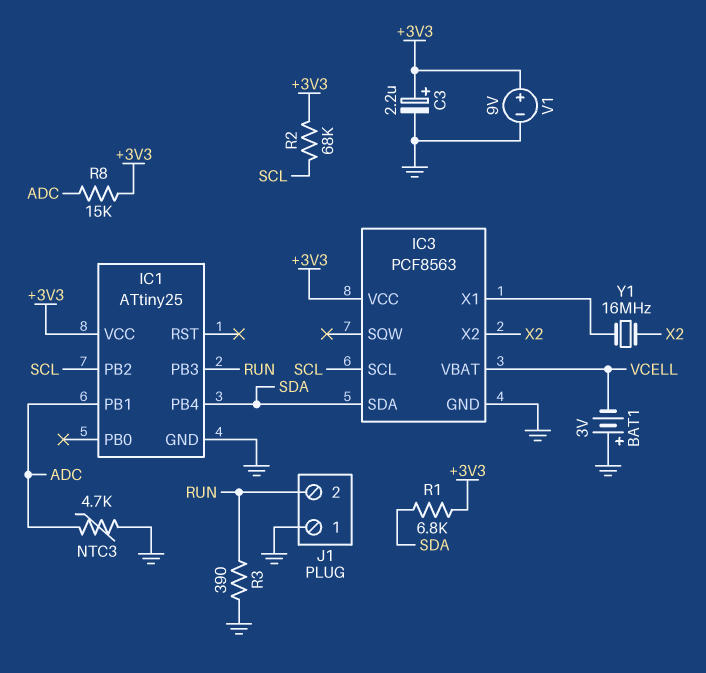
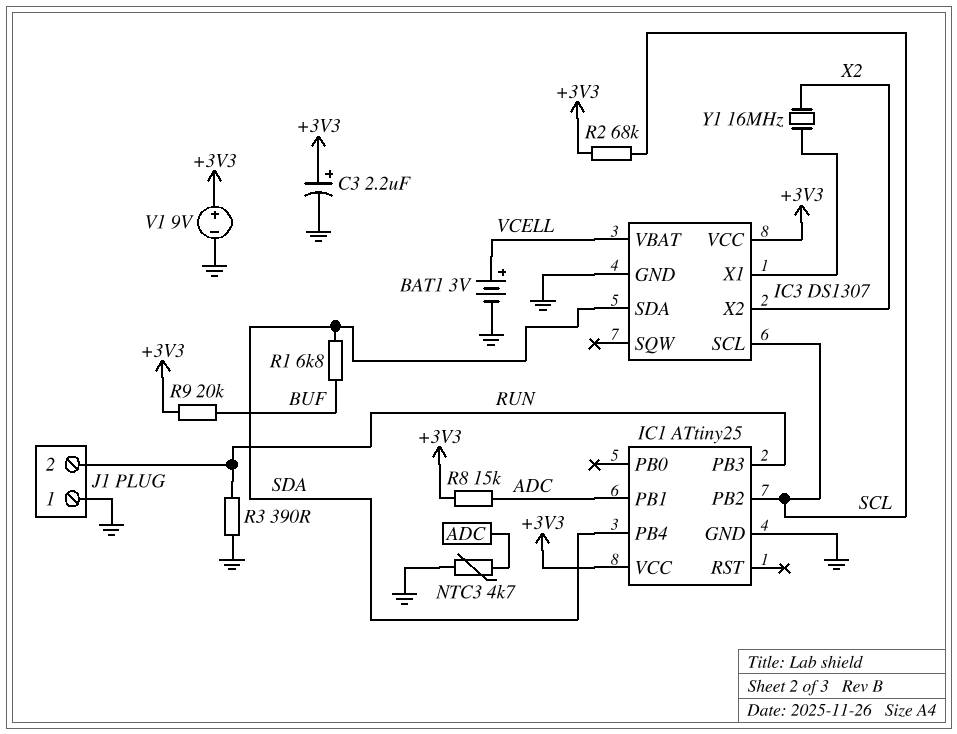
BAT1: 3V (plus GND, minus VCELL) -> 3V (plus VCELL, minus GND)
IC3: PCF8563 -> DS1307
R1: 6.8k (+3V3, SDA) -> 6.8k (BUF, SDA)
R9: none -> 20k (+3V3, BUF)

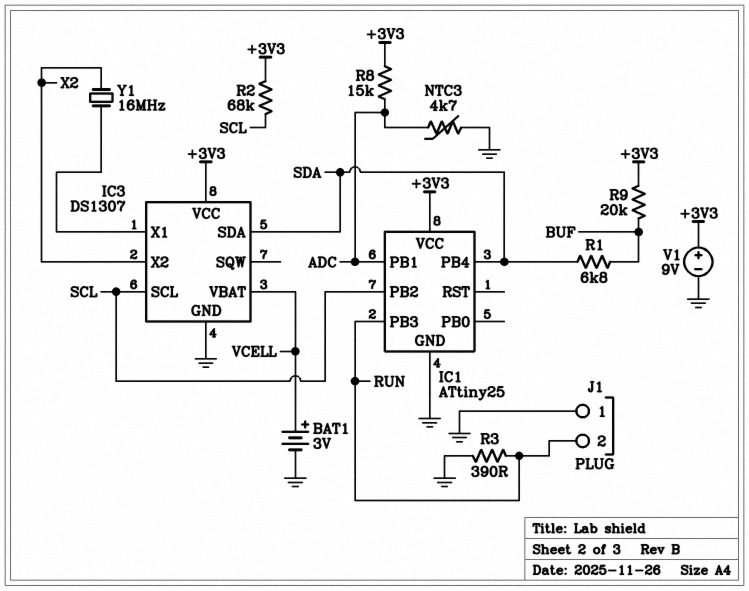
C3: 2.2uF (plus +3V3, minus GND) -> none

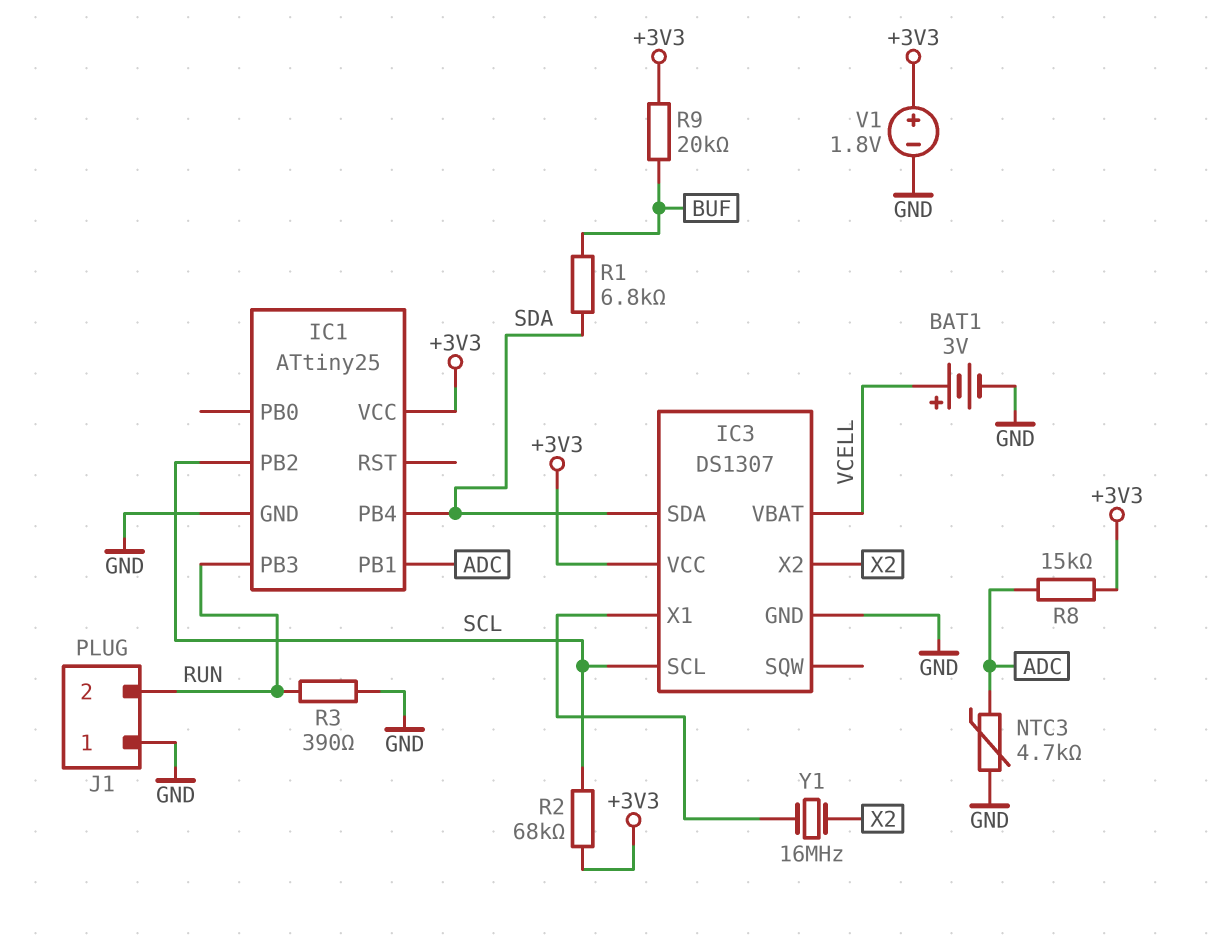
V1: 9V (plus +3V3, minus GND) -> 1.8V (plus +3V3, minus GND)

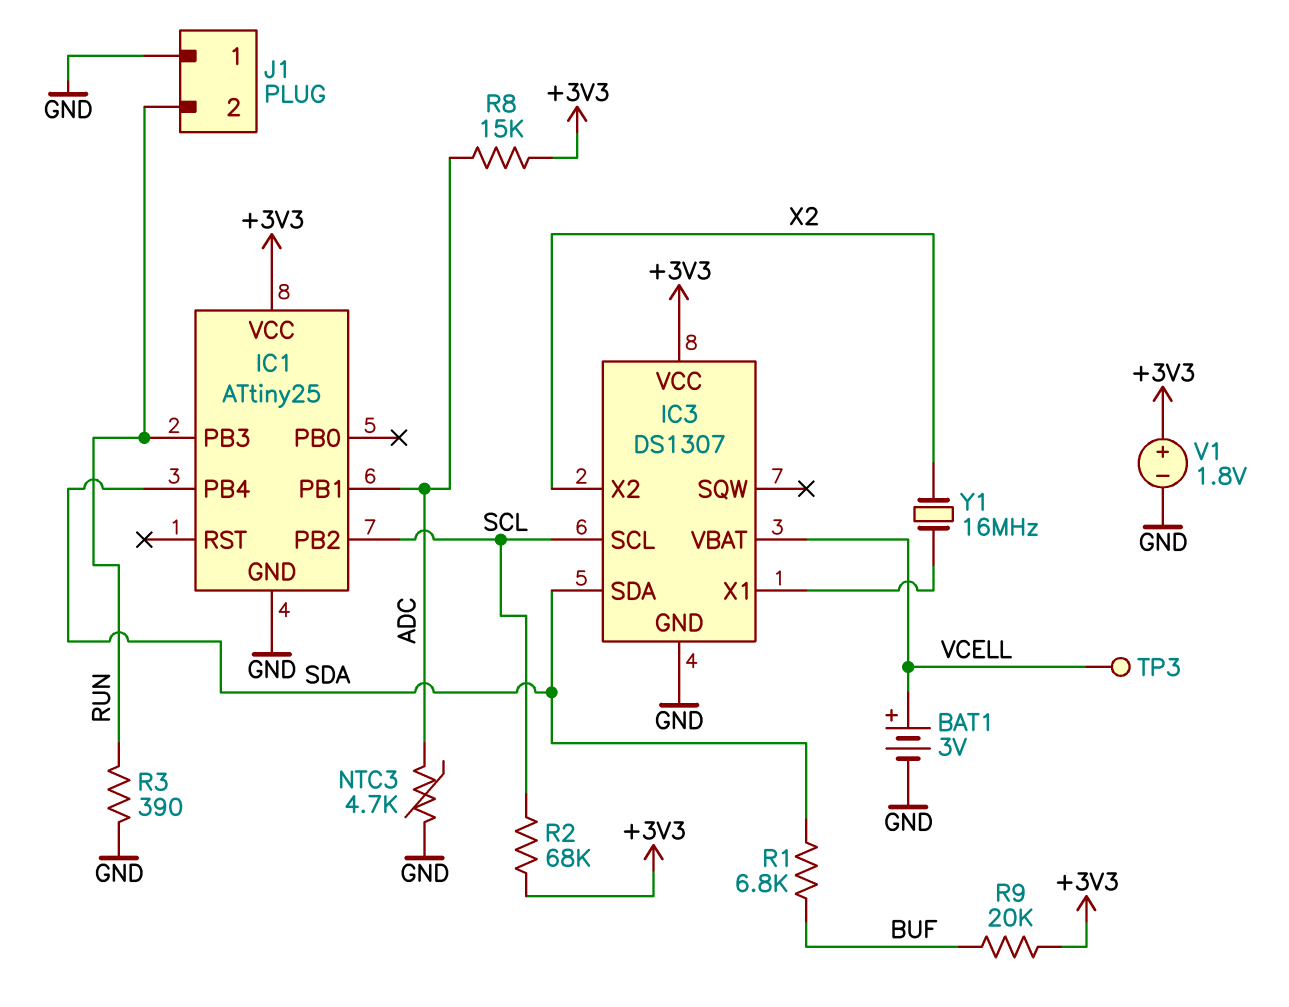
TP3: none -> test point (VCELL)

